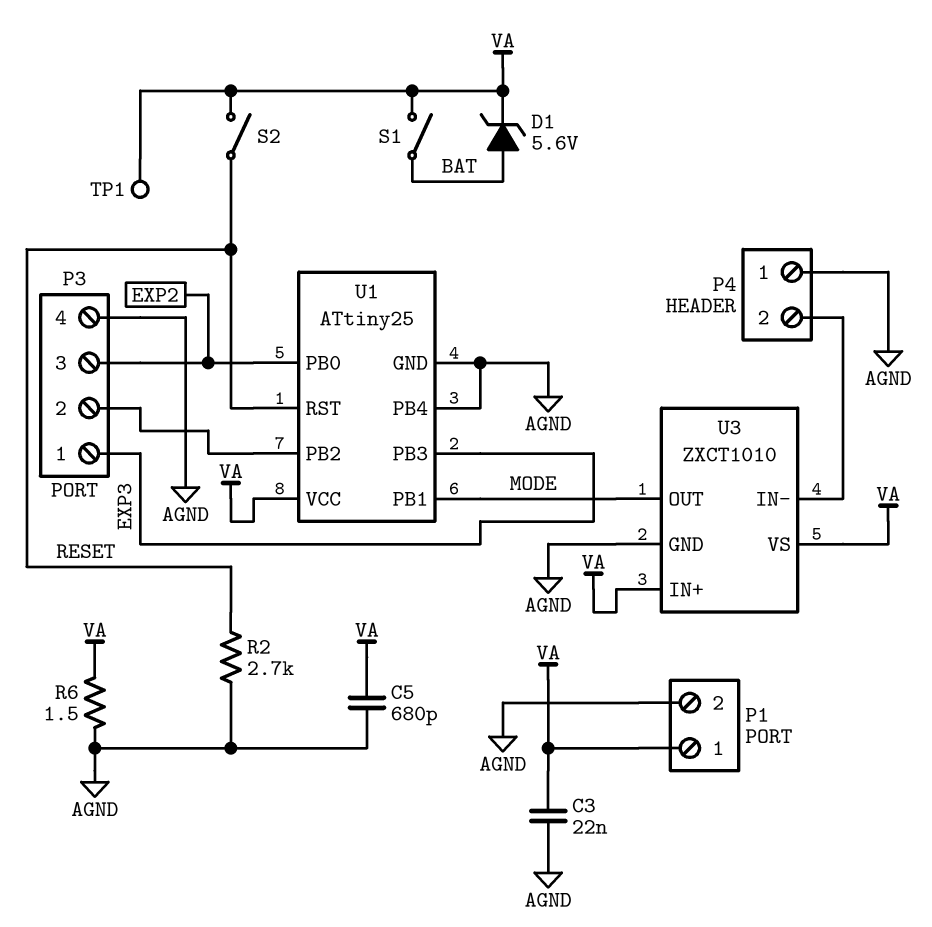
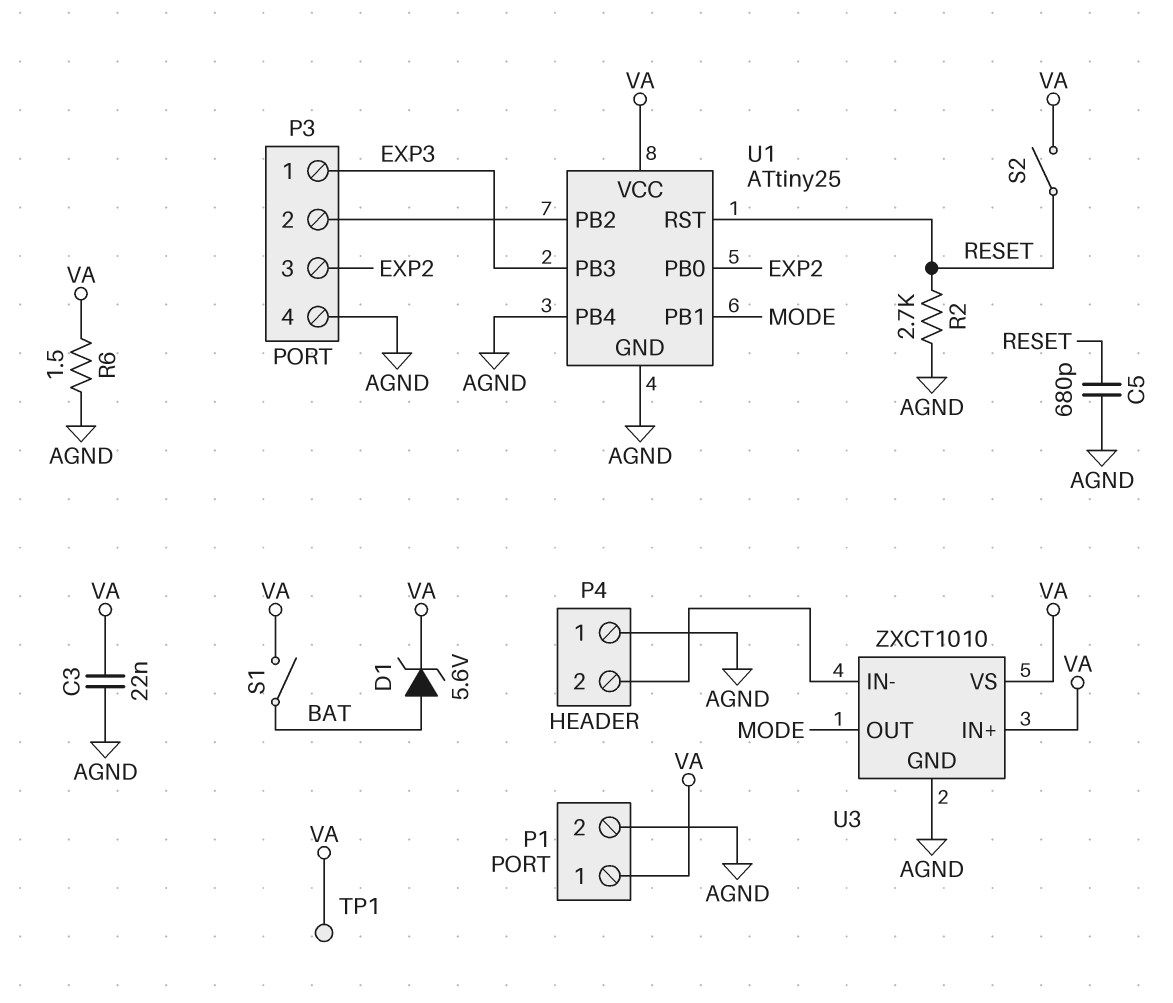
C5: 680pF (AGND, VA) -> 680pF (AGND, RESET)

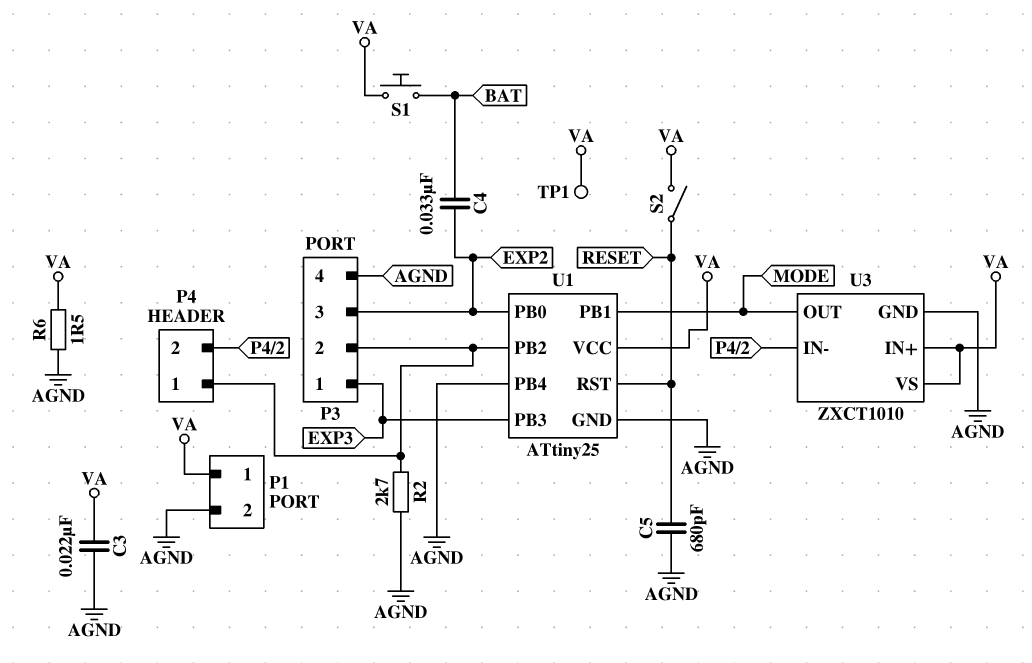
C4: none -> 33nF (BAT, EXP2)
D1: zener 5.6V (A BAT, K VA) -> none
P4 pin 1: AGND -> P3/2
R2: 2.7k (AGND, RESET) -> 2.7k (AGND, P3/2)
S1: switch (BAT, VA) -> button (BAT, VA)

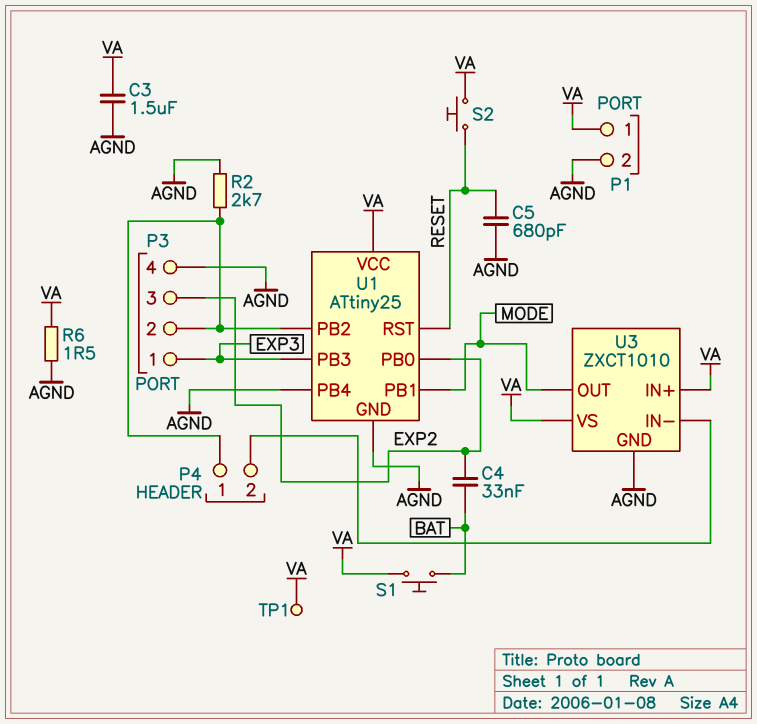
C3: 22nF (AGND, VA) -> 1.5uF (AGND, VA)
S2: switch (RESET, VA) -> button (RESET, VA)

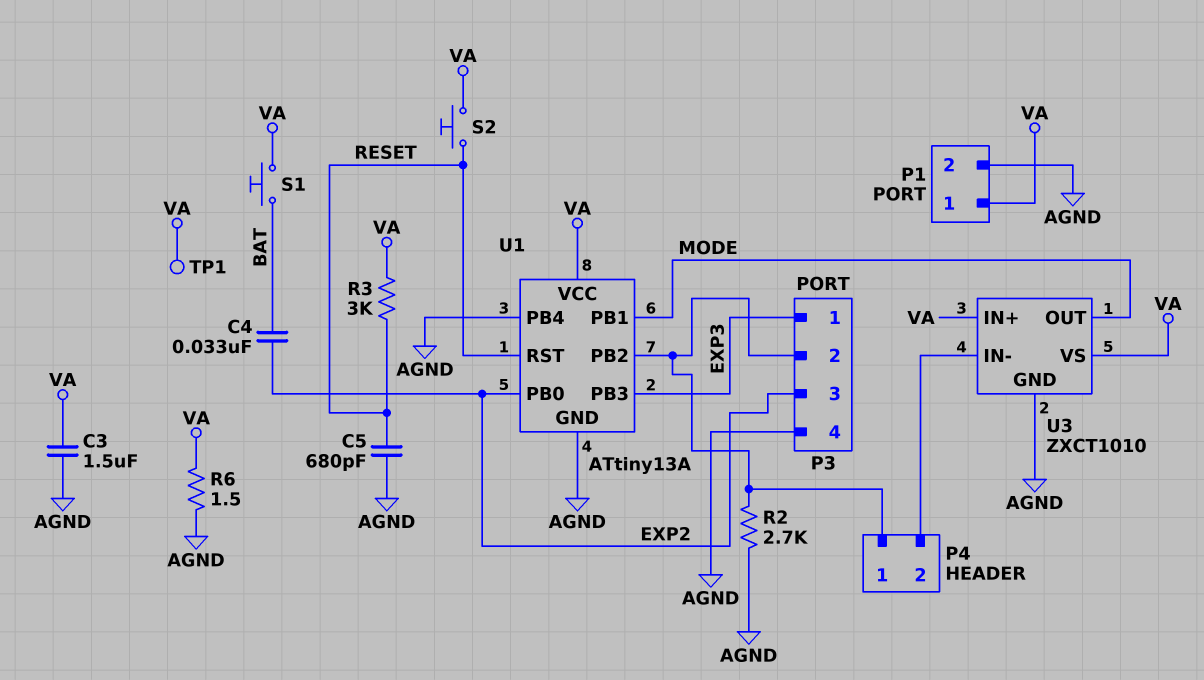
R3: none -> 3k (RESET, VA)
U1: ATtiny25 -> ATtiny13A

